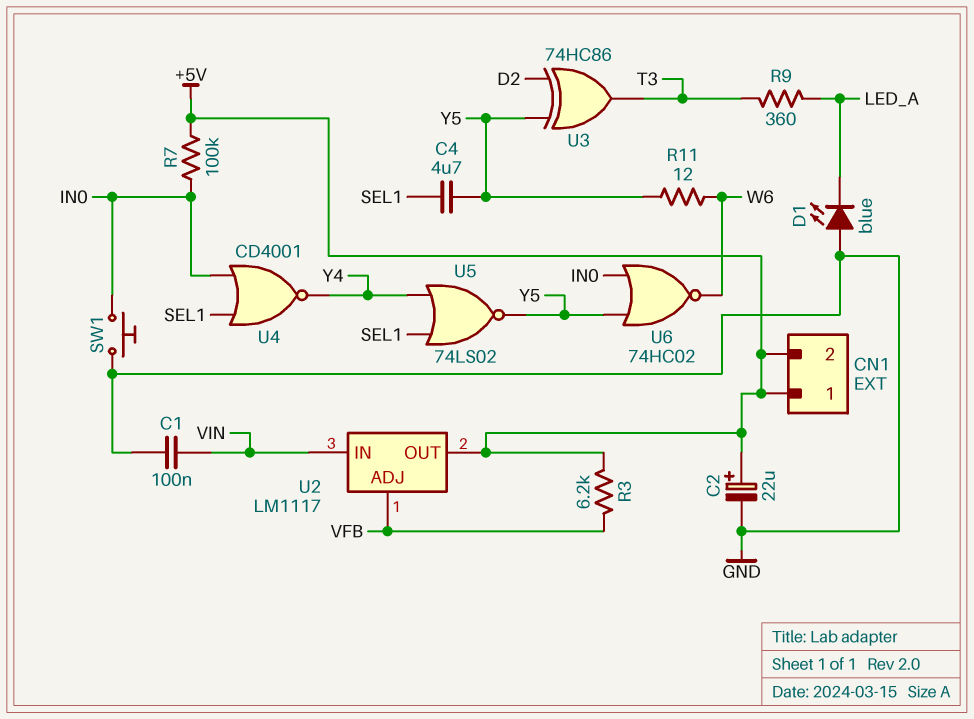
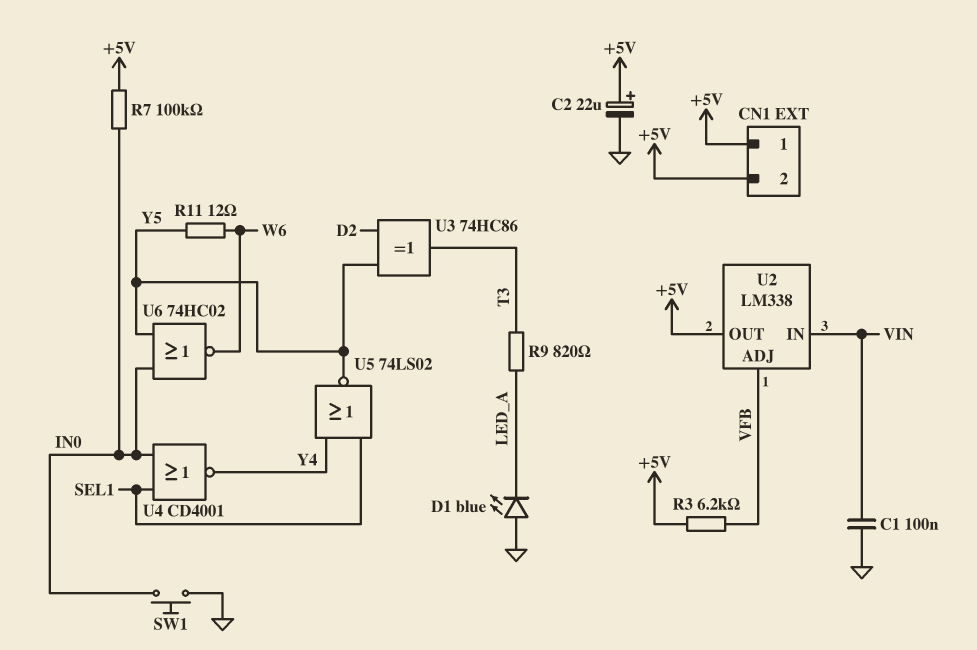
C4: 4.7uF (SEL1, Y5) -> none
R9: 360 (LED_A, T3) -> 820 (LED_A, T3)
U2: LM1117 -> LM338

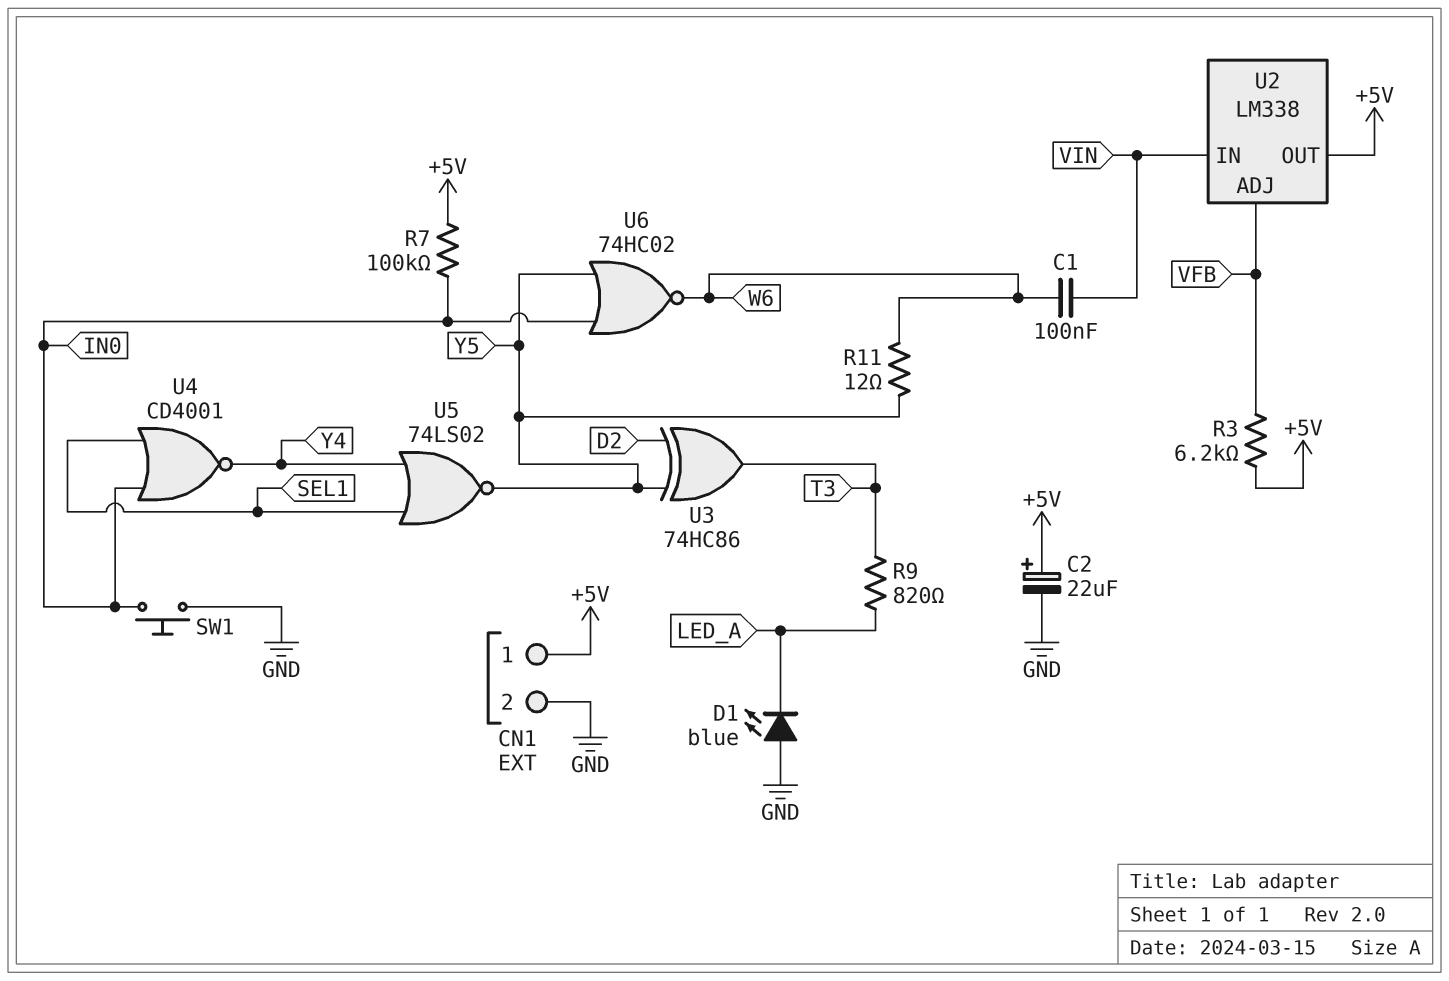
C1: 100nF (GND, VIN) -> 100nF (VIN, W6)
CN1 pin 2: +5V -> GND

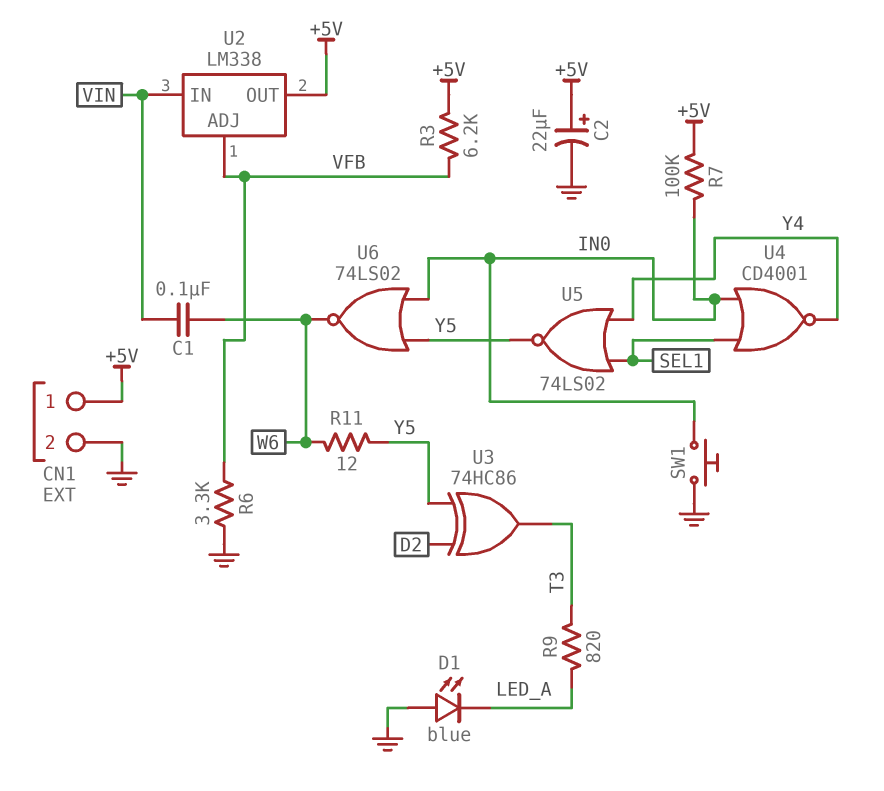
R6: none -> 3.3k (GND, VFB)
U6: NOR 74HC02 (in IN0, in Y5, out W6) -> NOR 74LS02 (in IN0, in Y5, out W6)

